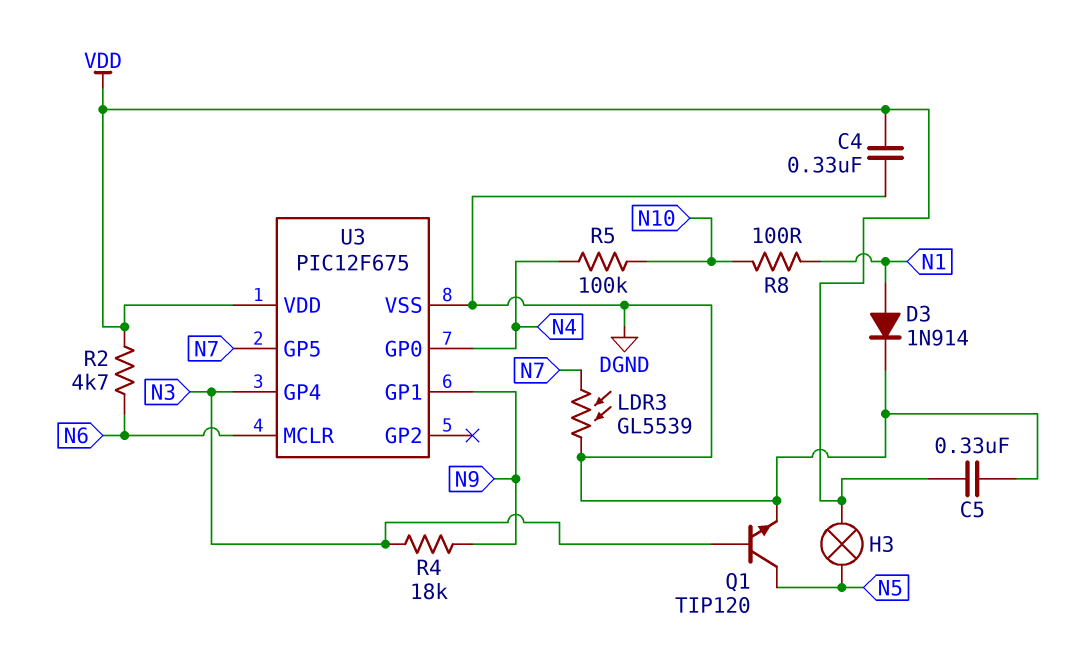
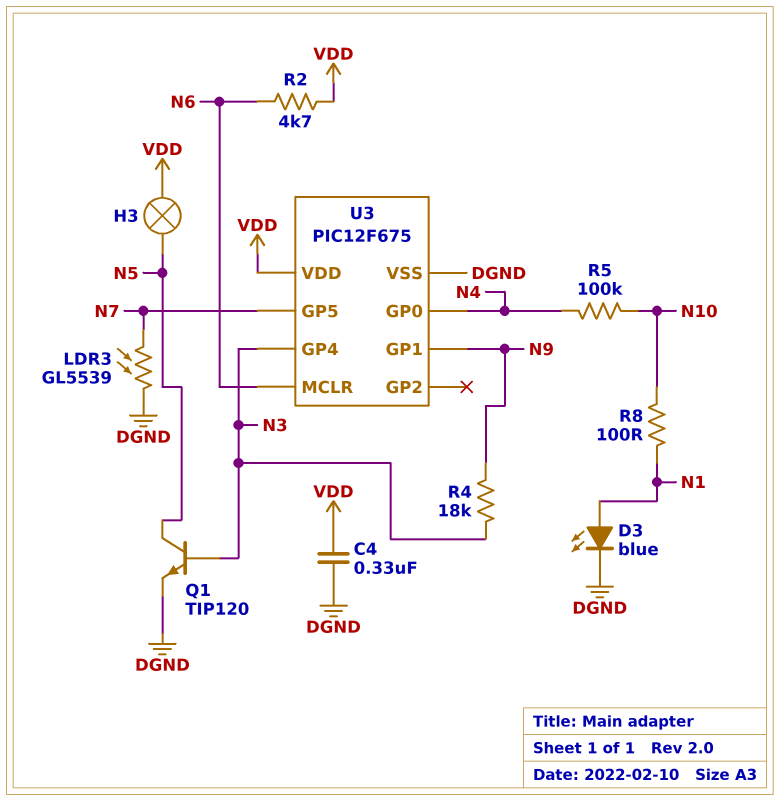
C5: 330nF (DGND, VDD) -> none
D3: diode 1N914 (A N1, K DGND) -> LED blue (A N1, K DGND)

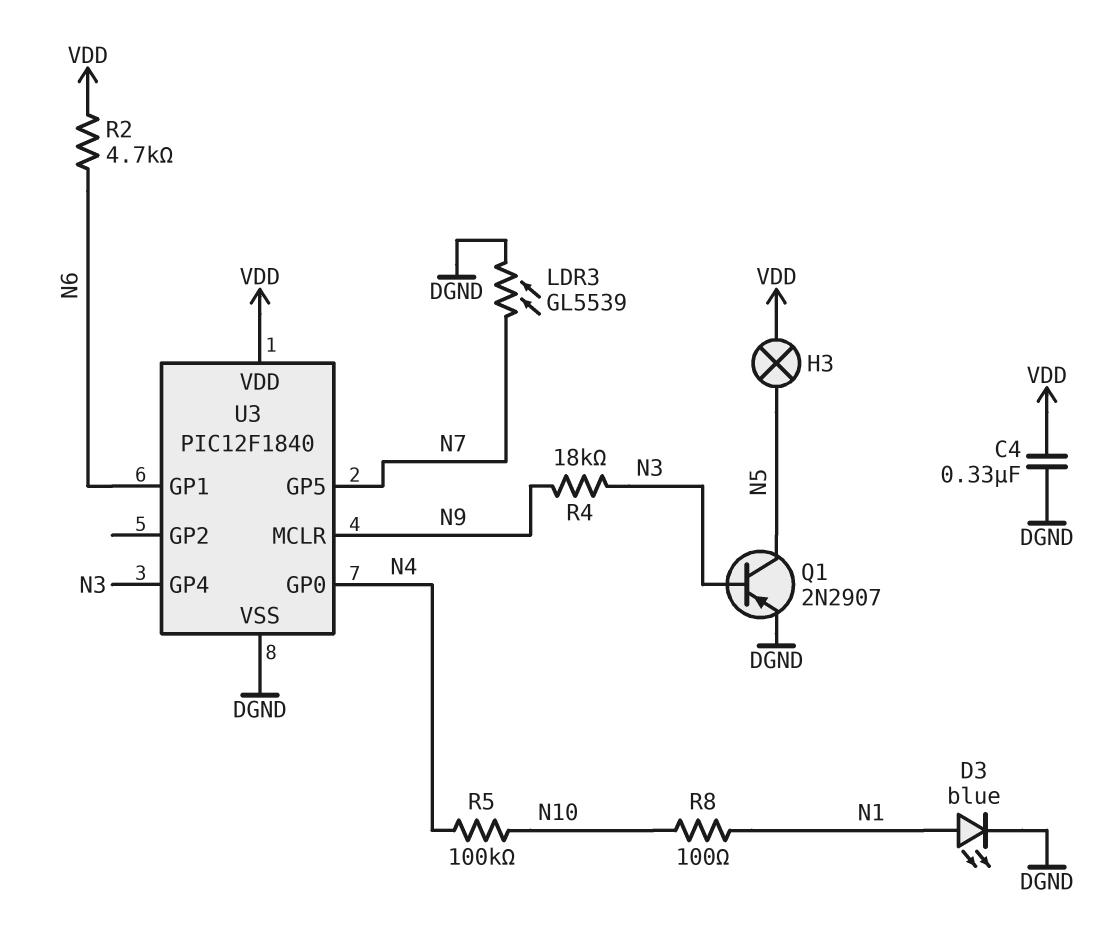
Q1: NPN TIP120 (B N3, C N5, E DGND) -> PNP 2N2907 (B N3, C N5, E DGND)
U3: PIC12F675 -> PIC12F1840
U3 pin GP1: N9 -> N6
U3 pin MCLR: N6 -> N9

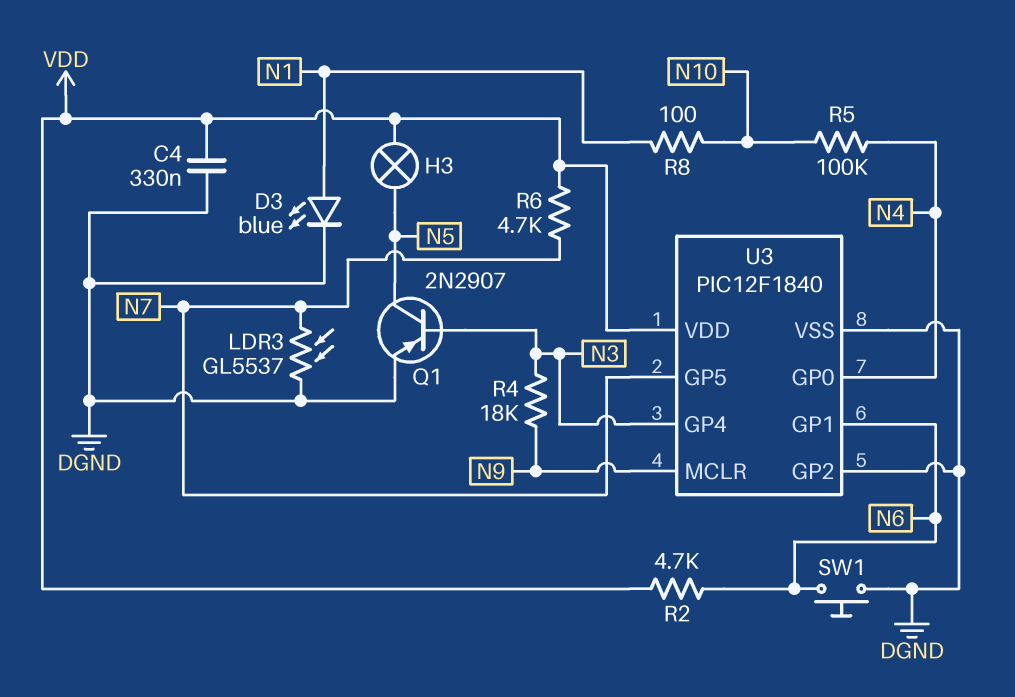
LDR3: GL5539 (DGND, N7) -> GL5537 (DGND, N7)
R6: none -> 4.7k (N7, VDD)
SW1: none -> button (DGND, N6)
U3 pin GP2: none -> DGND

